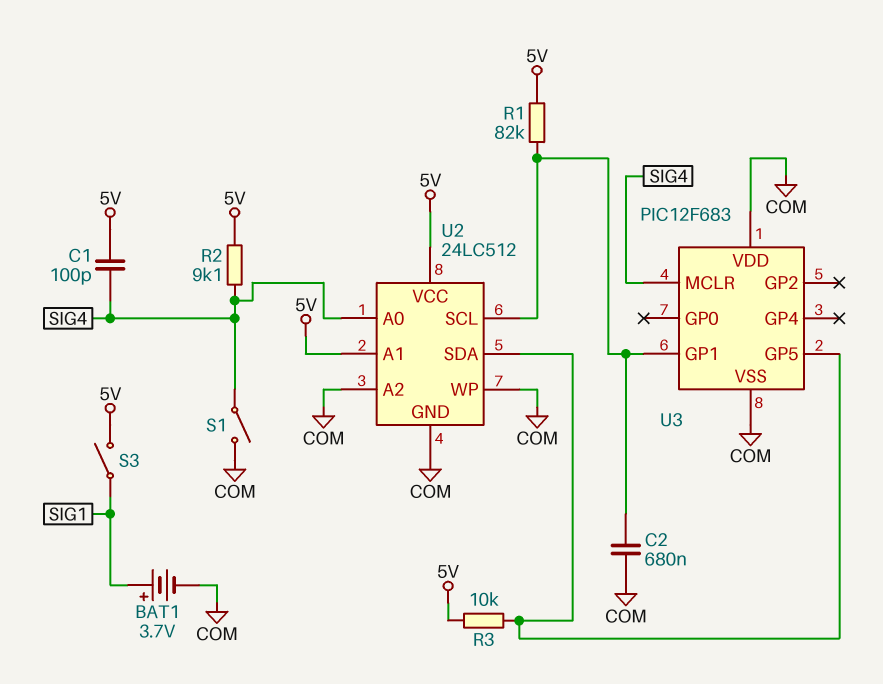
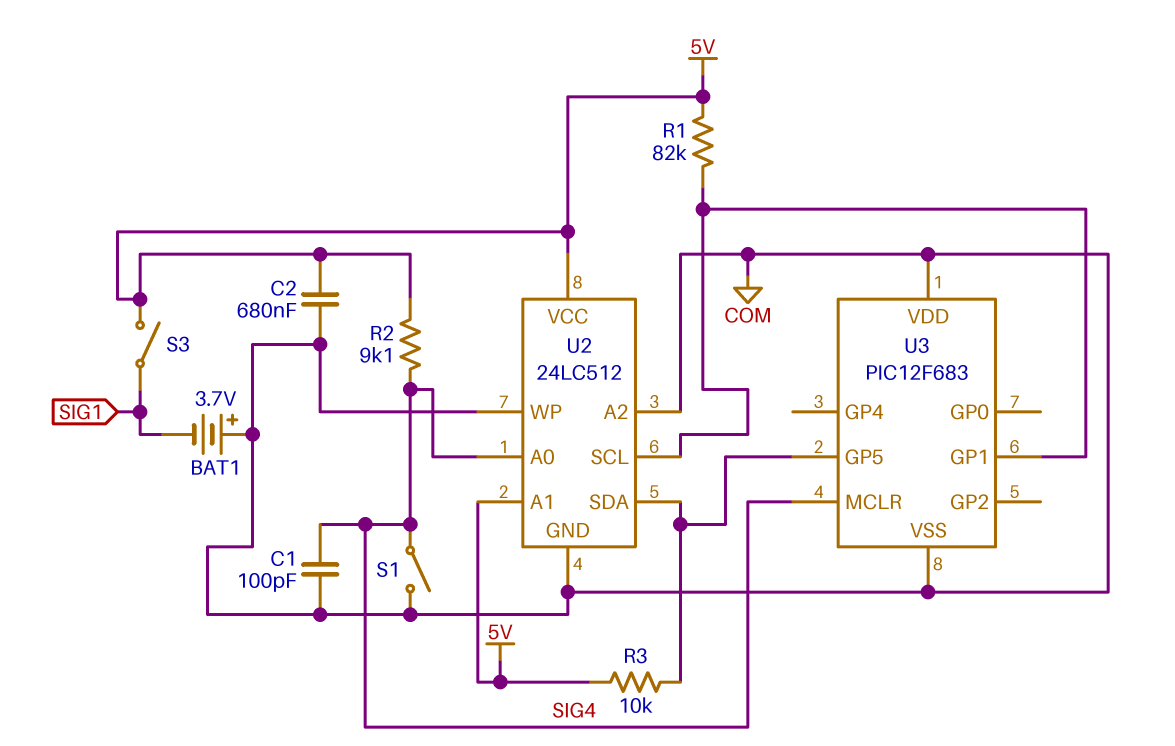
BAT1: 3.7V (plus SIG1, minus COM) -> 3.7V (plus COM, minus SIG1)
C1: 100pF (5V, SIG4) -> 100pF (COM, SIG4)
C2: 680nF (COM, U2/SCL) -> 680nF (5V, COM)

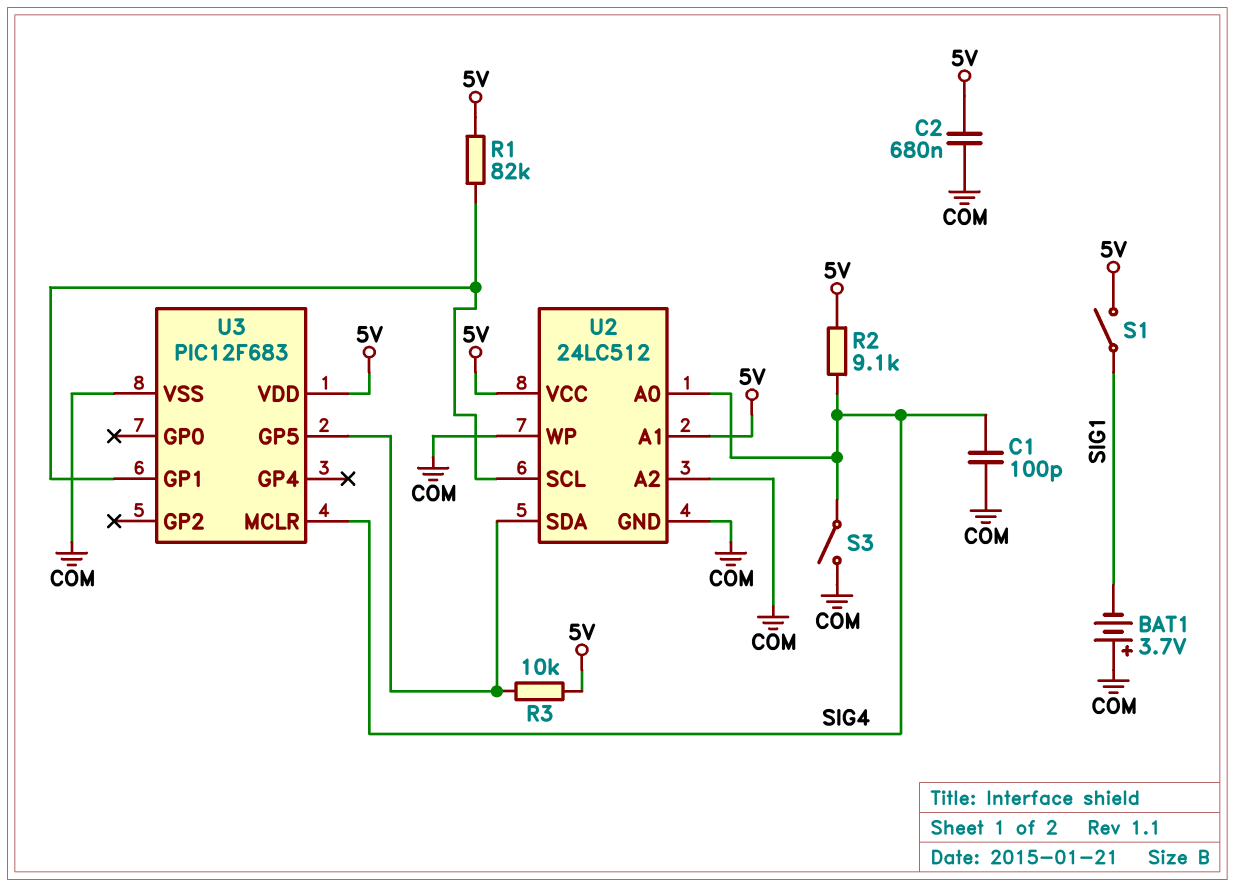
S1: switch (COM, SIG4) -> switch (5V, SIG1)
S3: switch (5V, SIG1) -> switch (COM, SIG4)
U3 pin VDD: COM -> 5V

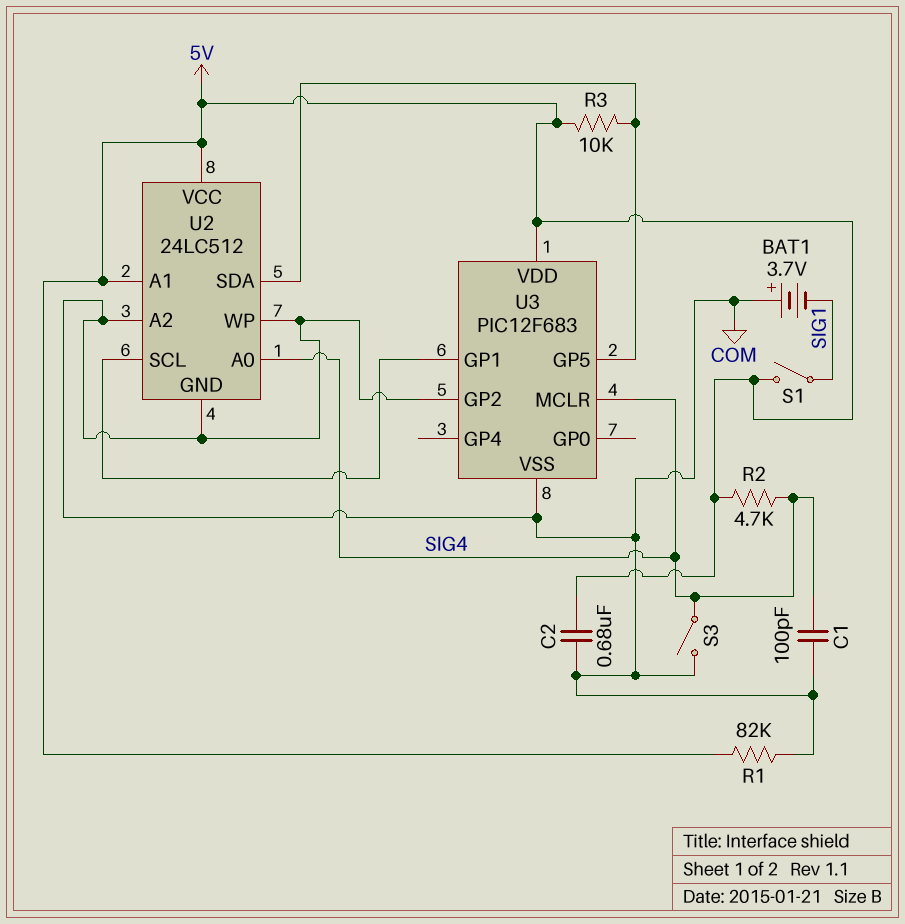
R1: 82k (5V, U2/SCL) -> 82k (5V, COM)
R2: 9.1k (5V, SIG4) -> 4.7k (5V, SIG4)
U3 pin GP2: none -> COM

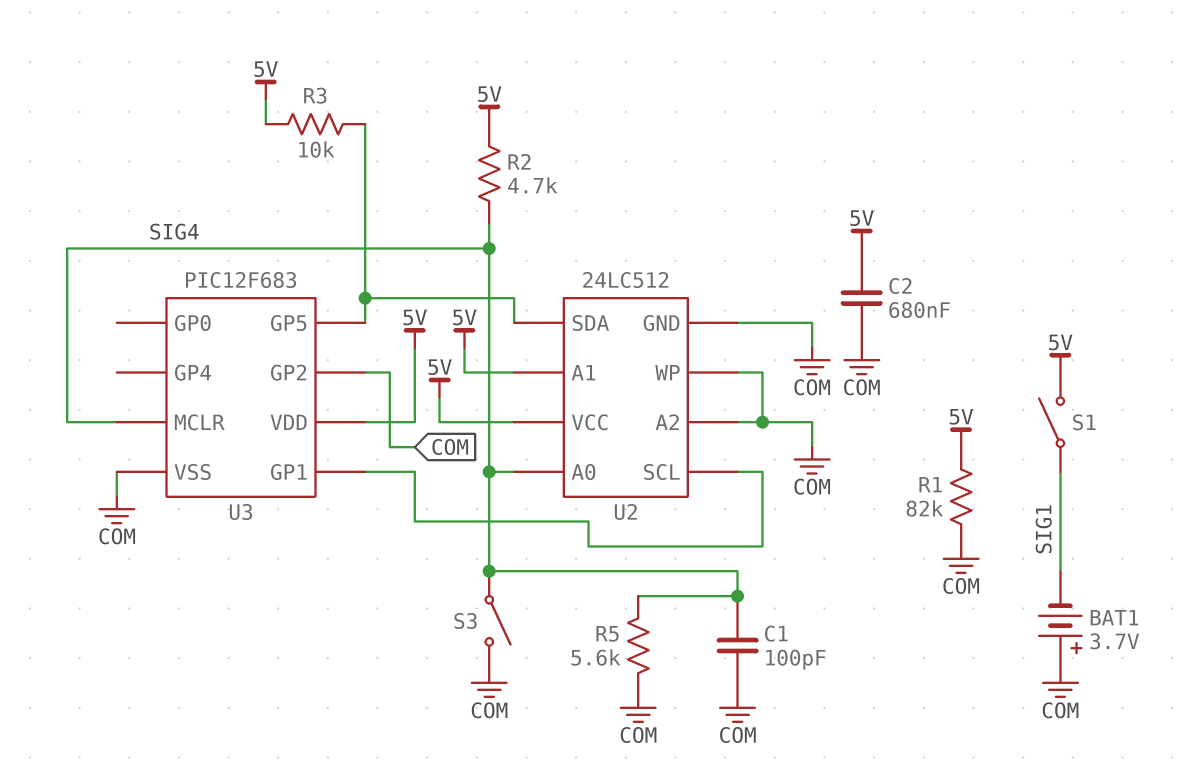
R5: none -> 5.6k (COM, SIG4)

